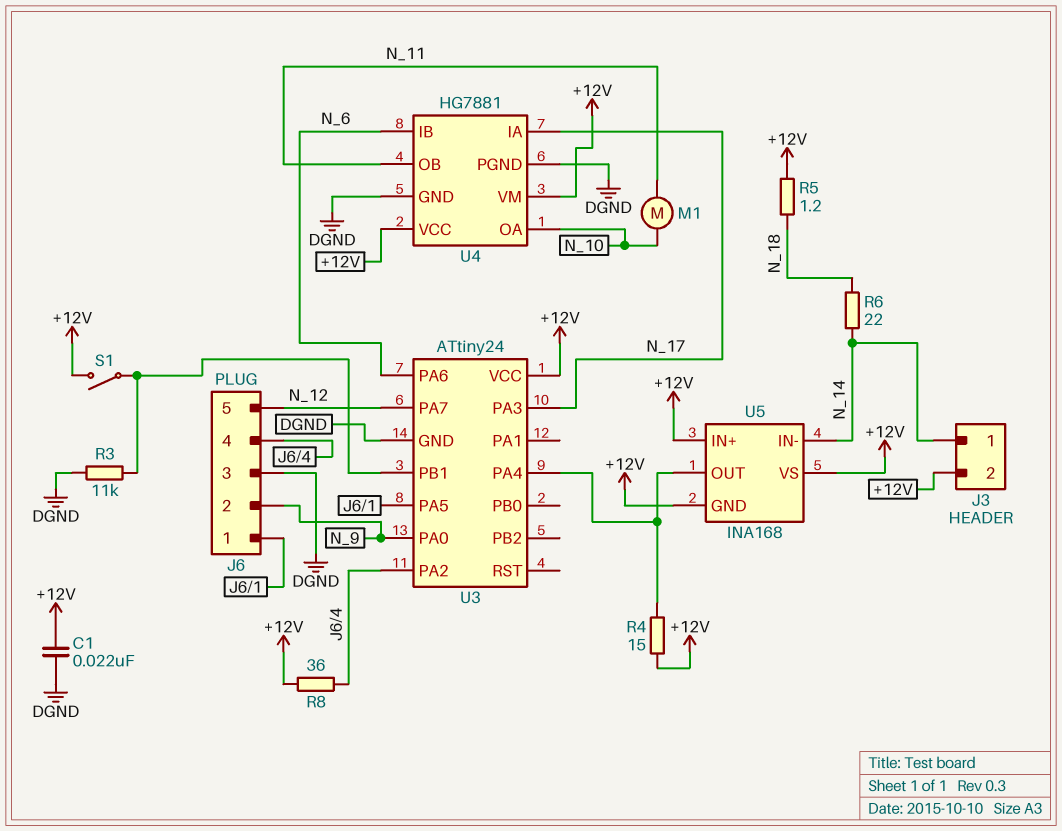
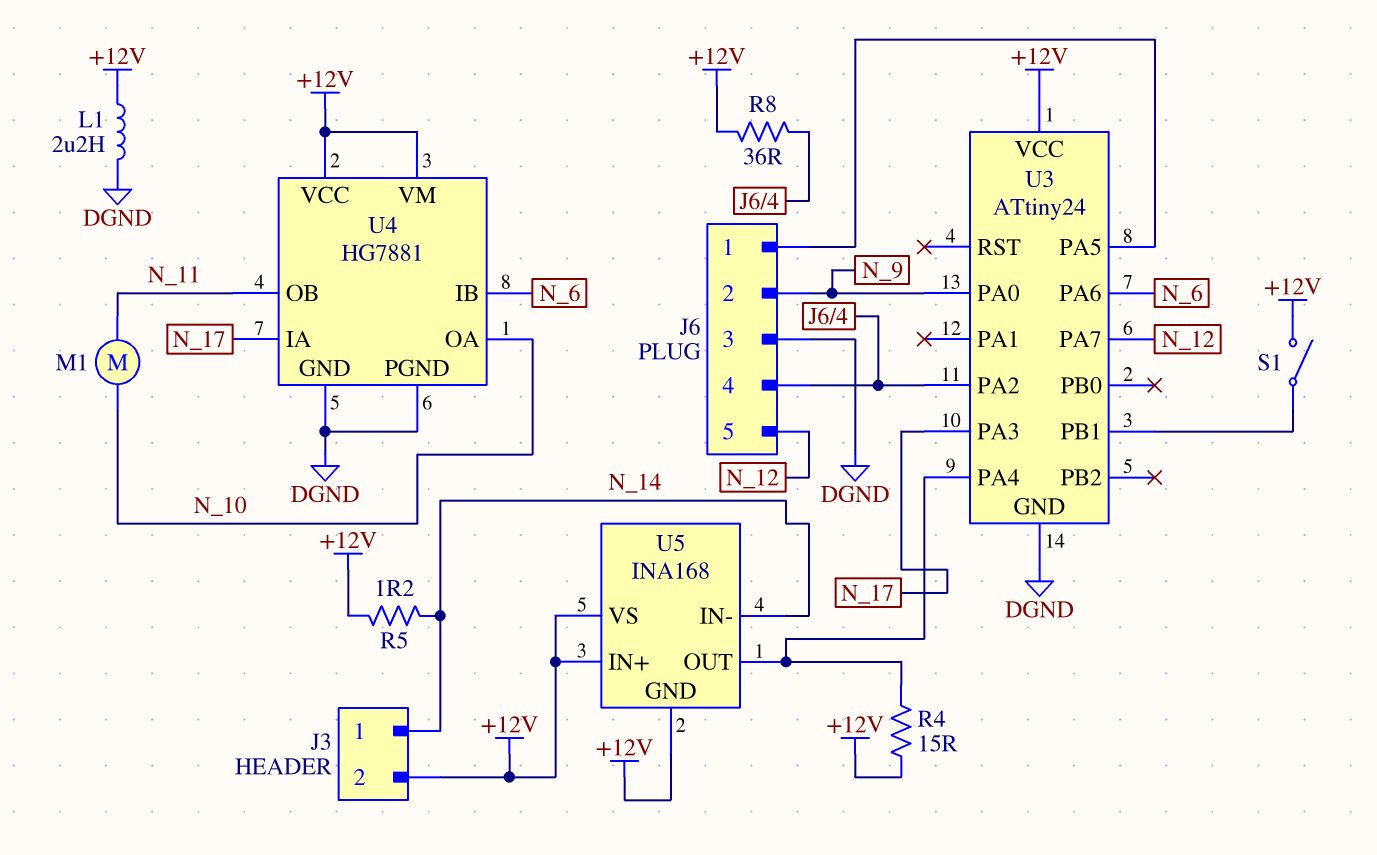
C1: 22nF (+12V, DGND) -> none
L1: none -> 2.2uH (+12V, DGND)
R3: 11k (DGND, U3/PB1) -> none
R5: 1.2 (+12V, N_18) -> 1.2 (+12V, N_14)
R6: 22 (N_14, N_18) -> none

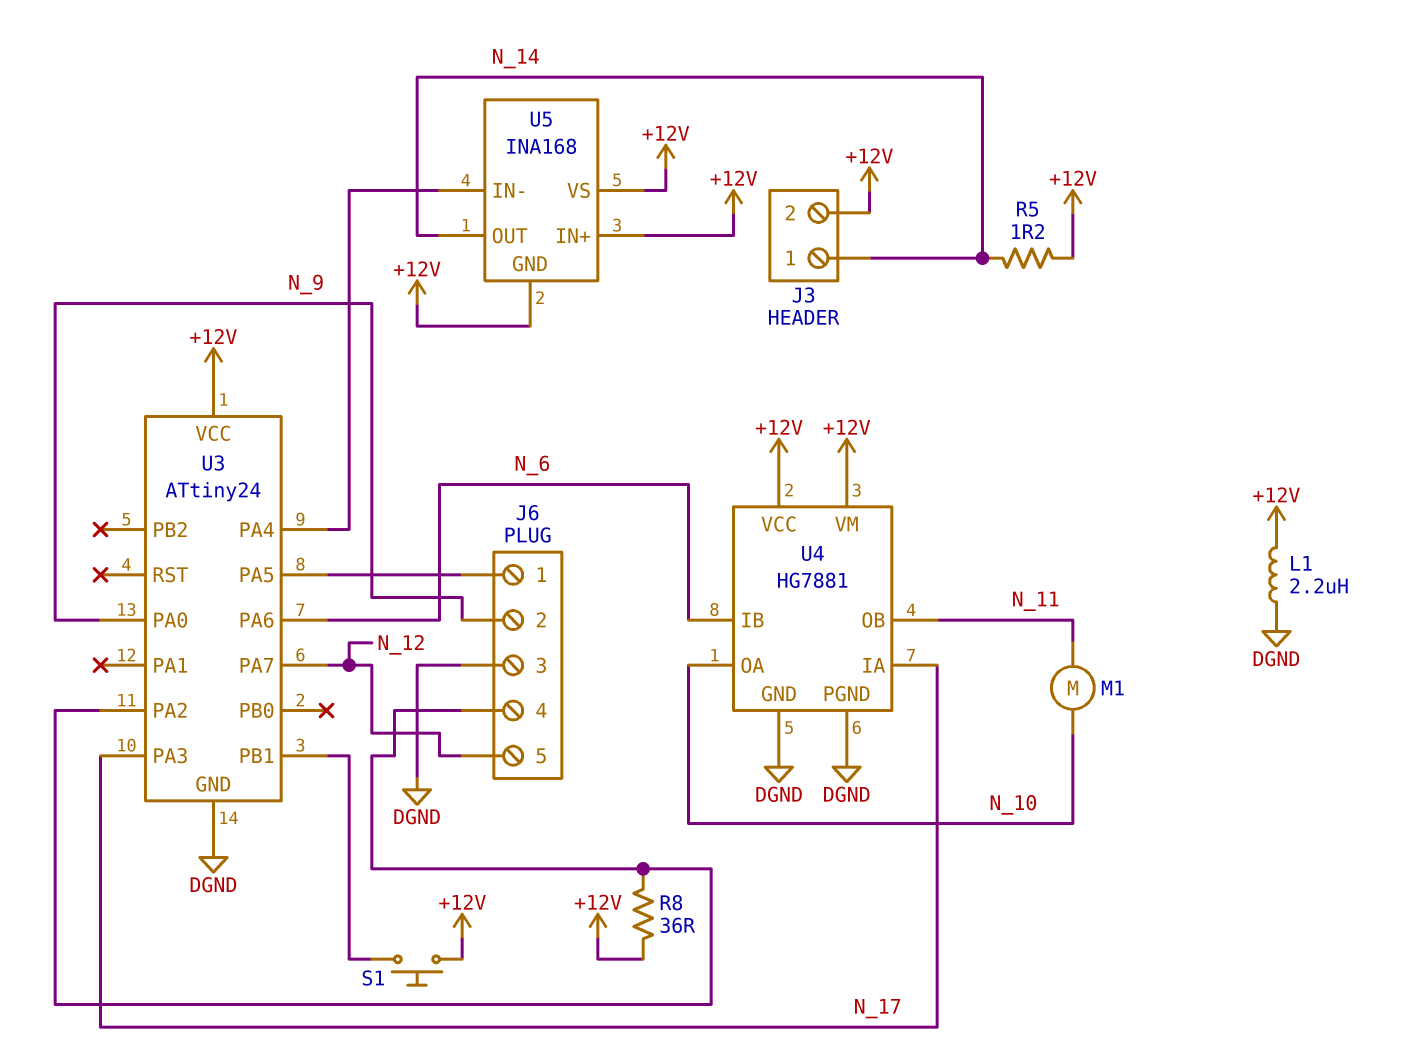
R4: 15 (+12V, U3/PA4) -> none
S1: switch (+12V, U3/PB1) -> button (+12V, U3/PB1)
U5 pin IN-: N_14 -> U3/PA4
U5 pin OUT: U3/PA4 -> N_14

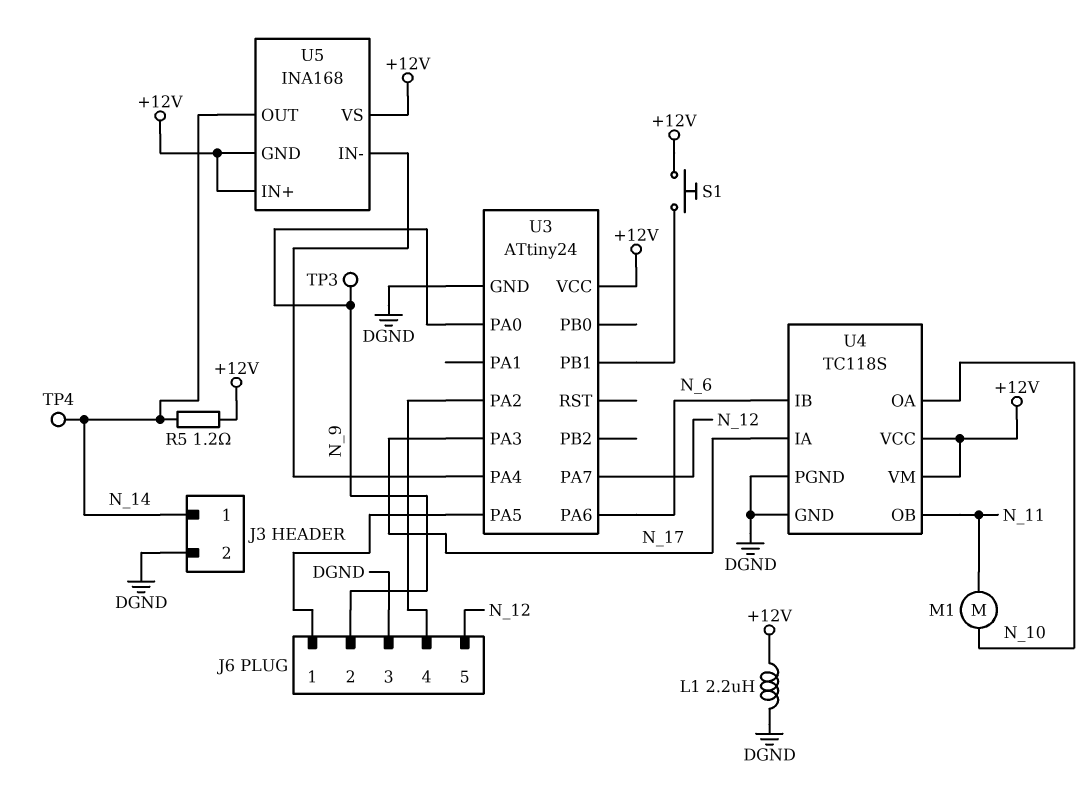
J3 pin 2: +12V -> DGND
R8: 36 (+12V, J6/4) -> none
TP3: none -> test point (N_9)
TP4: none -> test point (N_14)
U4: HG7881 -> TC118S

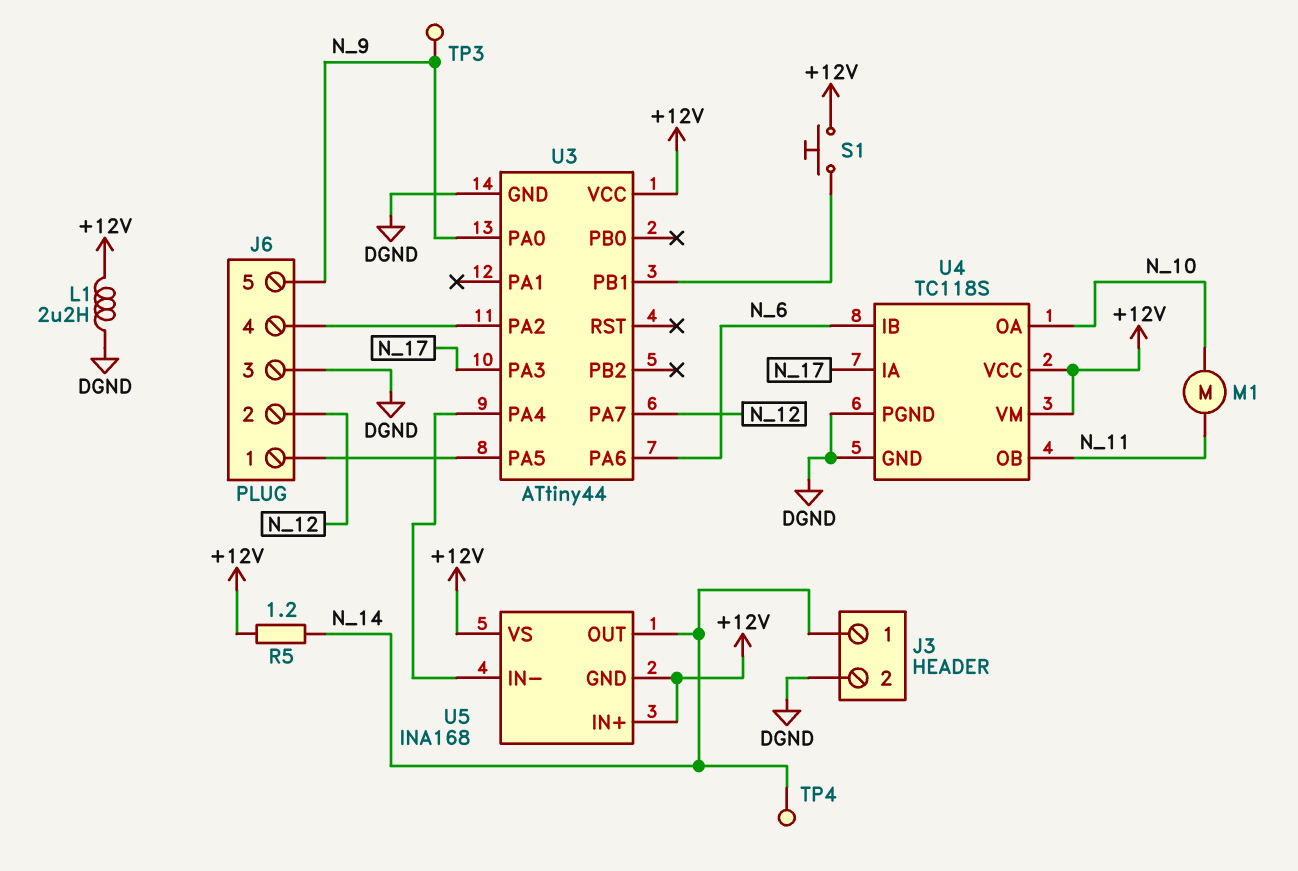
J6 pin 2: N_9 -> N_12
J6 pin 5: N_12 -> N_9
U3: ATtiny24 -> ATtiny44

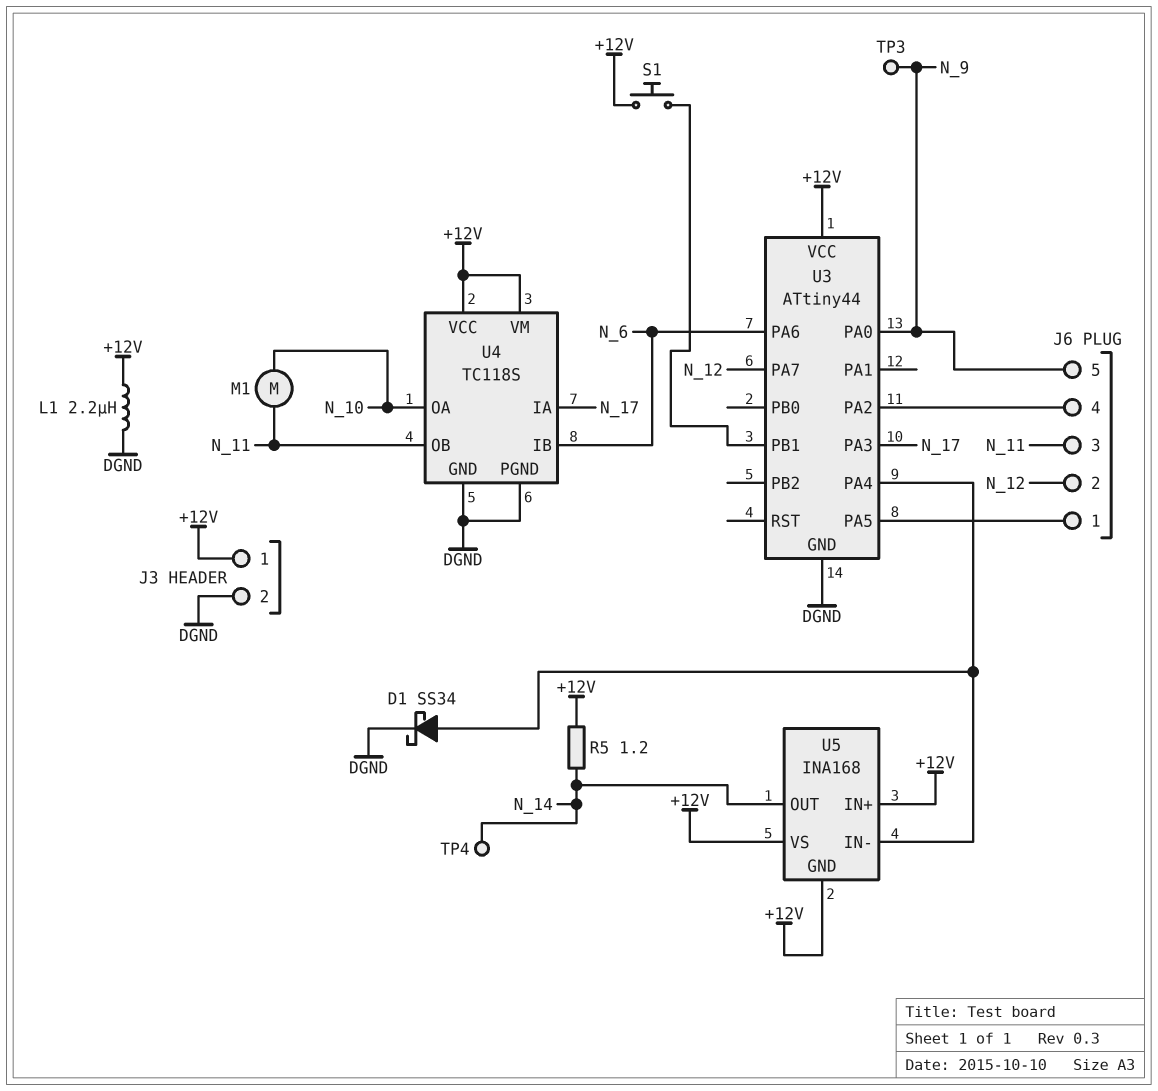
D1: none -> schottky SS34 (A U3/PA4, K DGND)
J3 pin 1: N_14 -> +12V
J6 pin 3: DGND -> N_11

